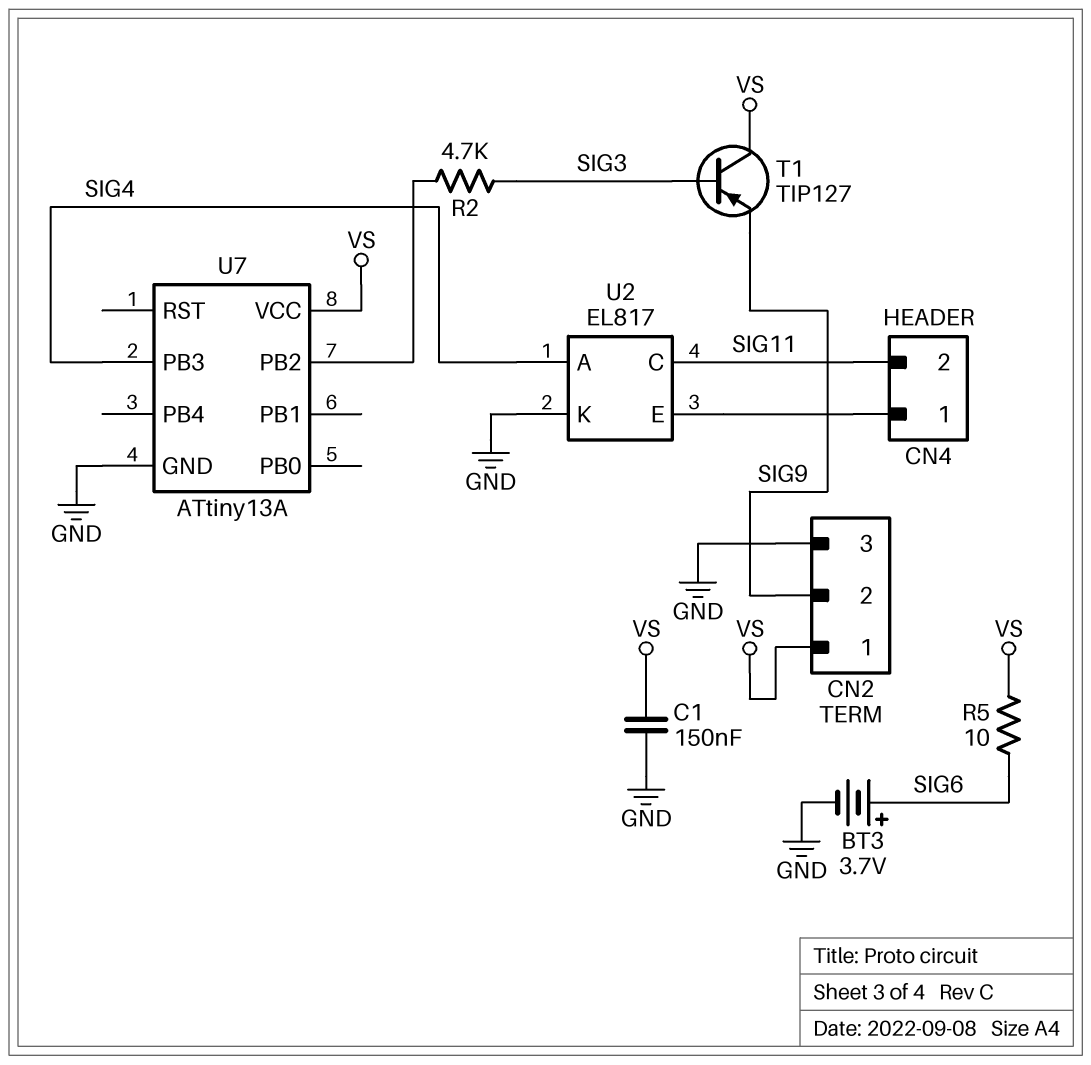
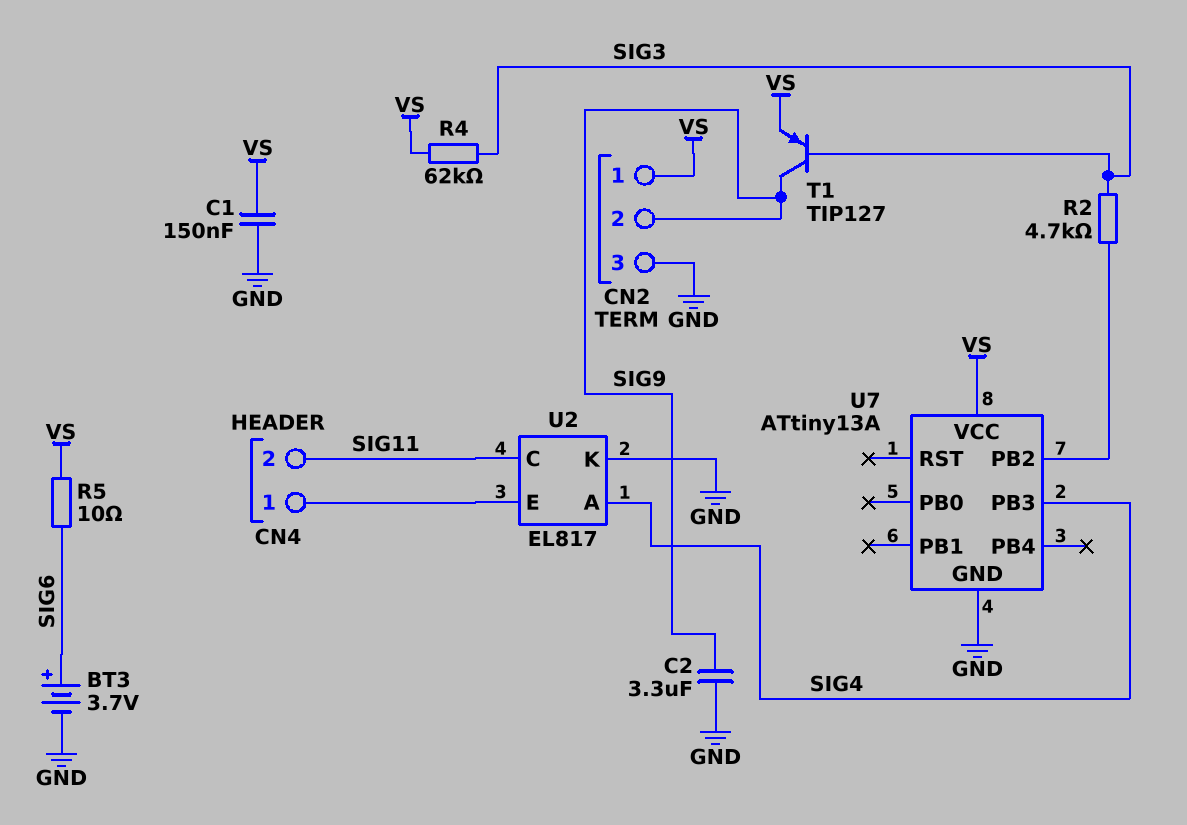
C2: none -> 3.3uF (GND, SIG9)
R4: none -> 62k (SIG3, VS)
T1: PNP TIP127 (B SIG3, C VS, E SIG9) -> PNP TIP127 (B SIG3, C SIG9, E VS)

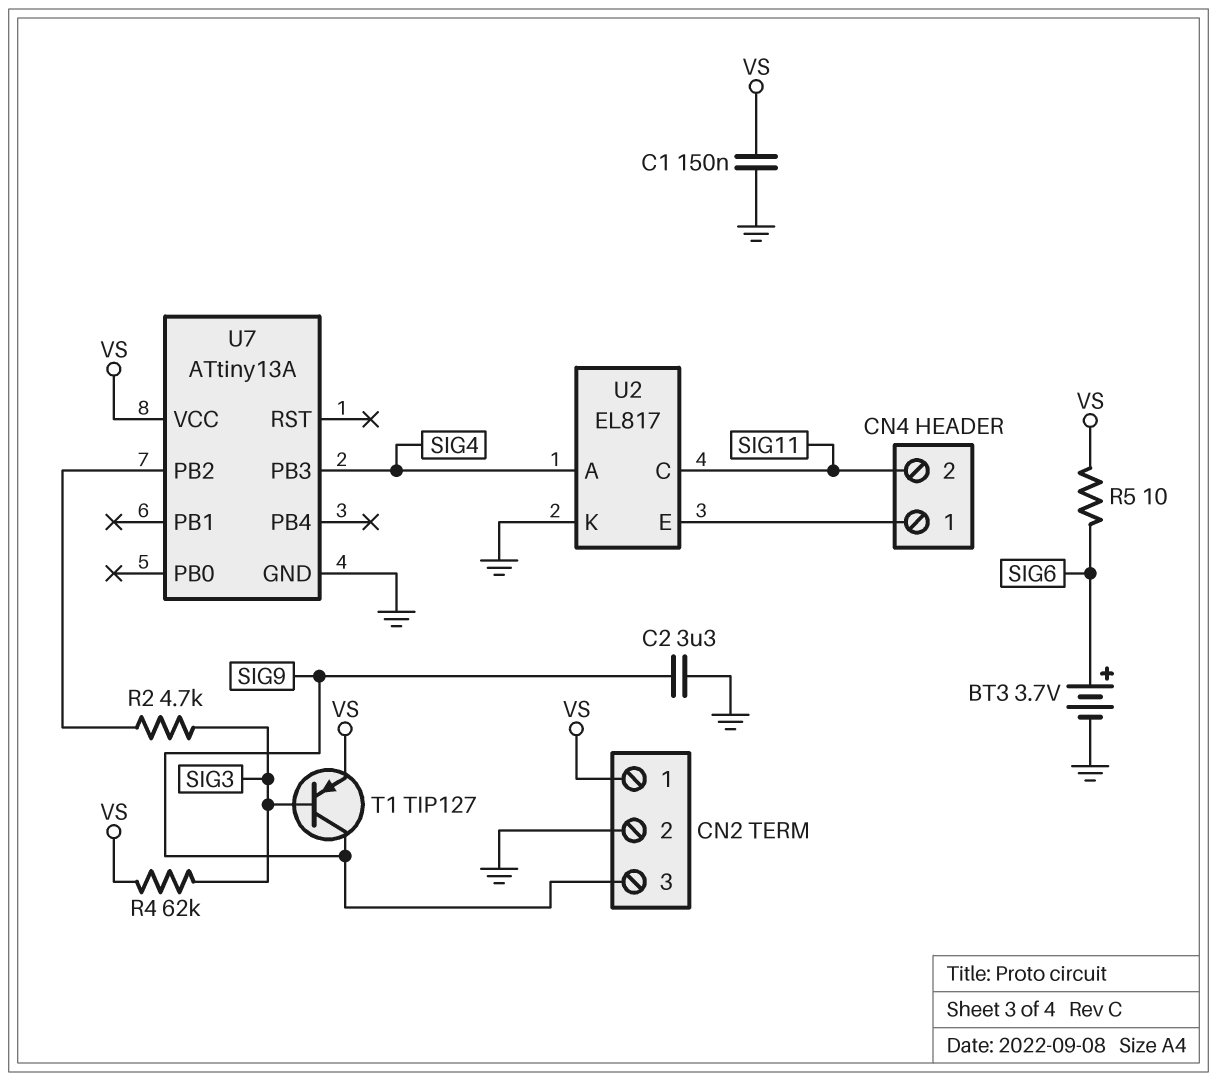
CN2 pin 2: SIG9 -> GND
CN2 pin 3: GND -> SIG9

